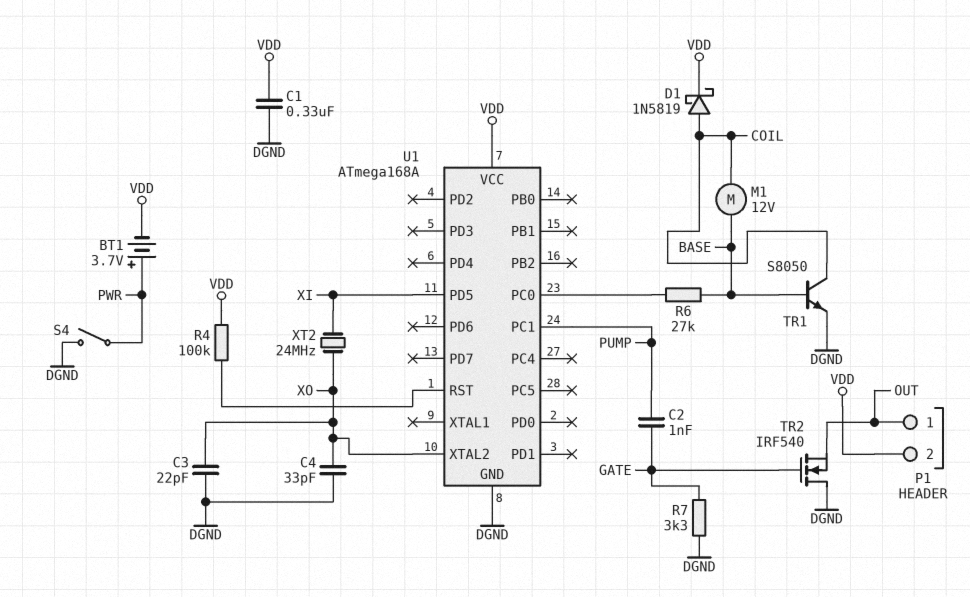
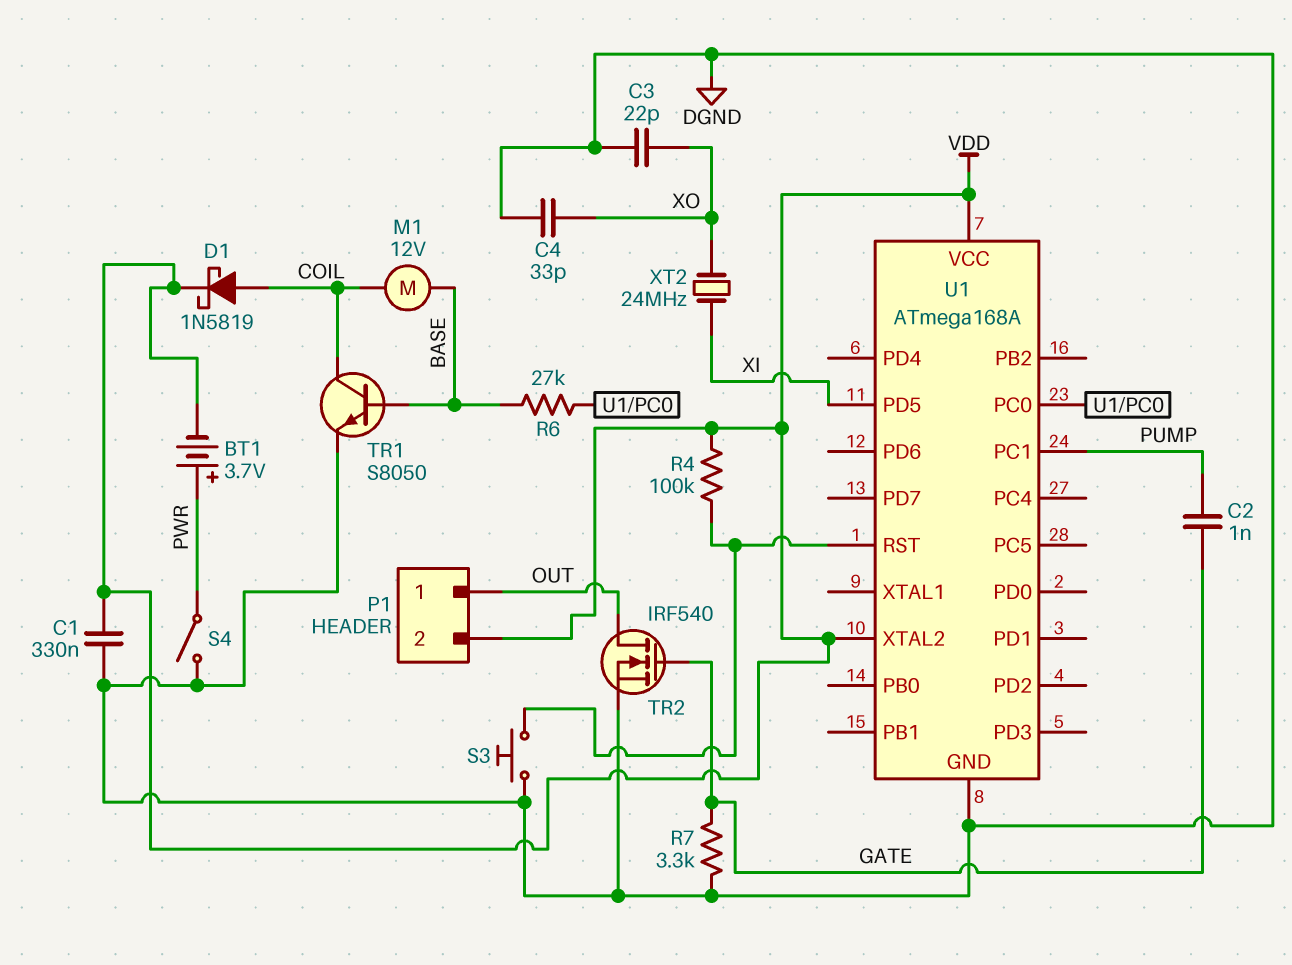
S3: none -> button (DGND, U1/RST)
TR2: NMOS IRF540 (G GATE, D DGND, S OUT) -> NMOS IRF540 (G GATE, D OUT, S DGND)
U1 pin XTAL2: XO -> VDD

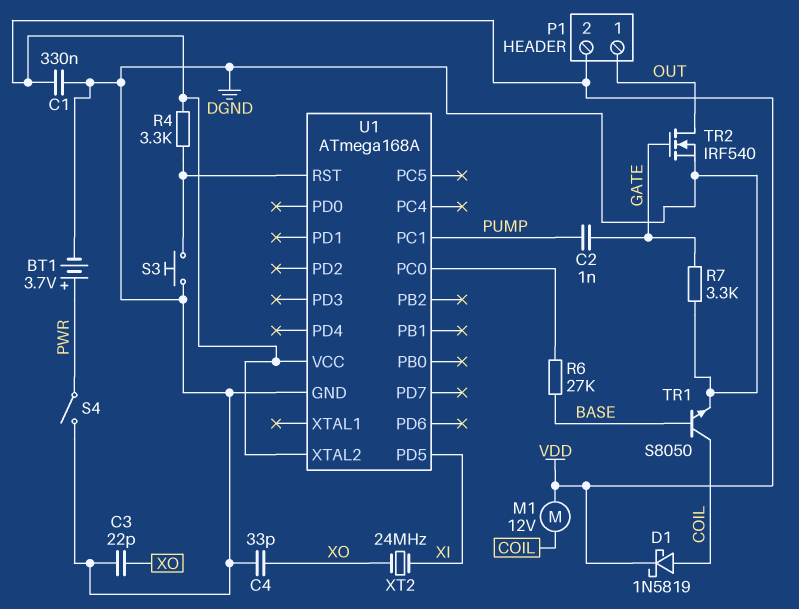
BT1: 3.7V (plus PWR, minus VDD) -> 3.7V (plus PWR, minus DGND)
M1: motor 12V (BASE, COIL) -> motor 12V (COIL, VDD)
R4: 100k (U1/RST, VDD) -> 3.3k (U1/RST, VDD)

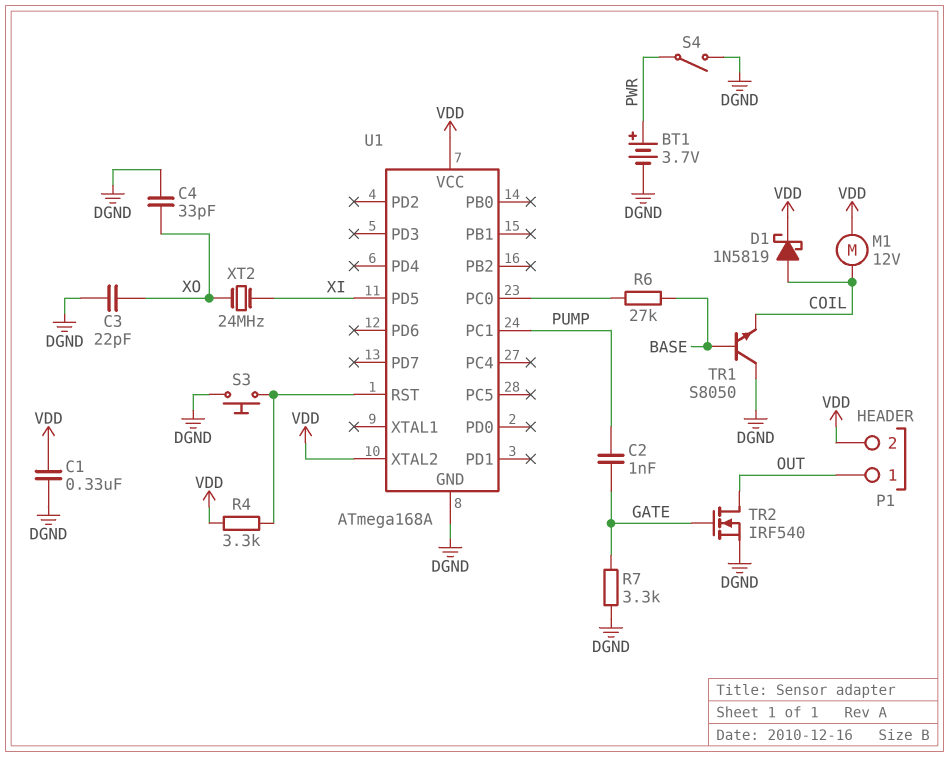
TR1: NPN S8050 (B BASE, C COIL, E DGND) -> NPN S8050 (B BASE, C DGND, E COIL)

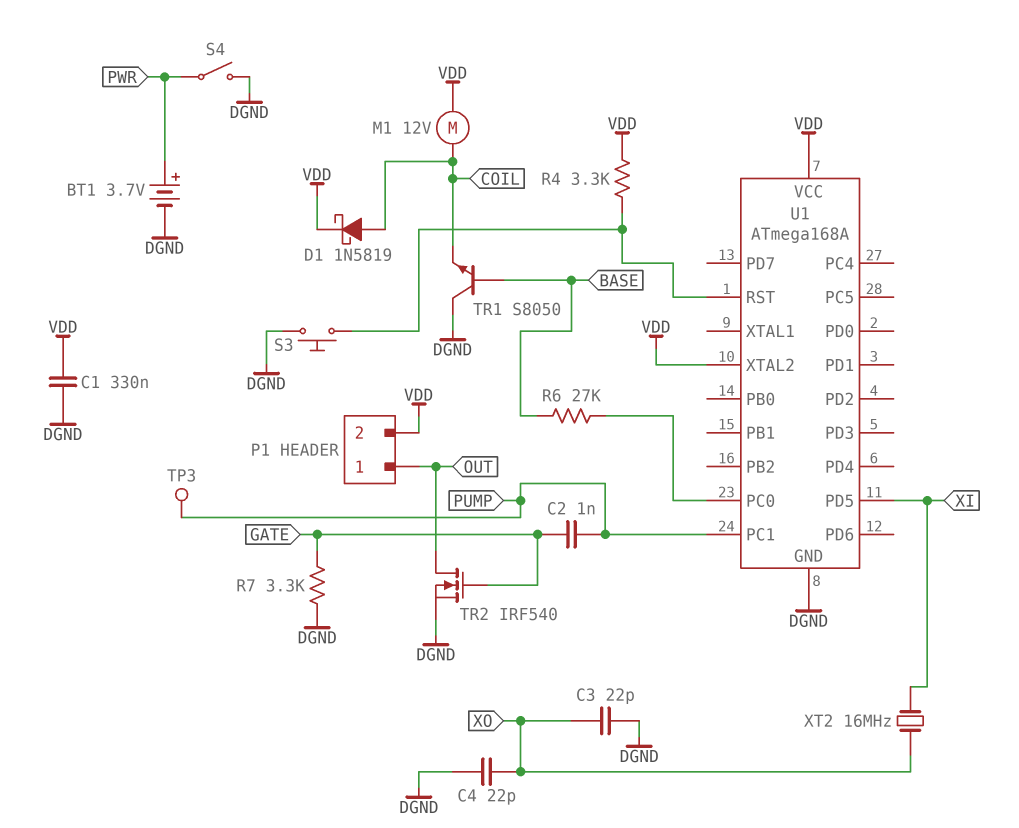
C4: 33pF (DGND, XO) -> 22pF (DGND, XO)
TP3: none -> test point (PUMP)
XT2: 24MHz (XI, XO) -> 16MHz (XI, XO)

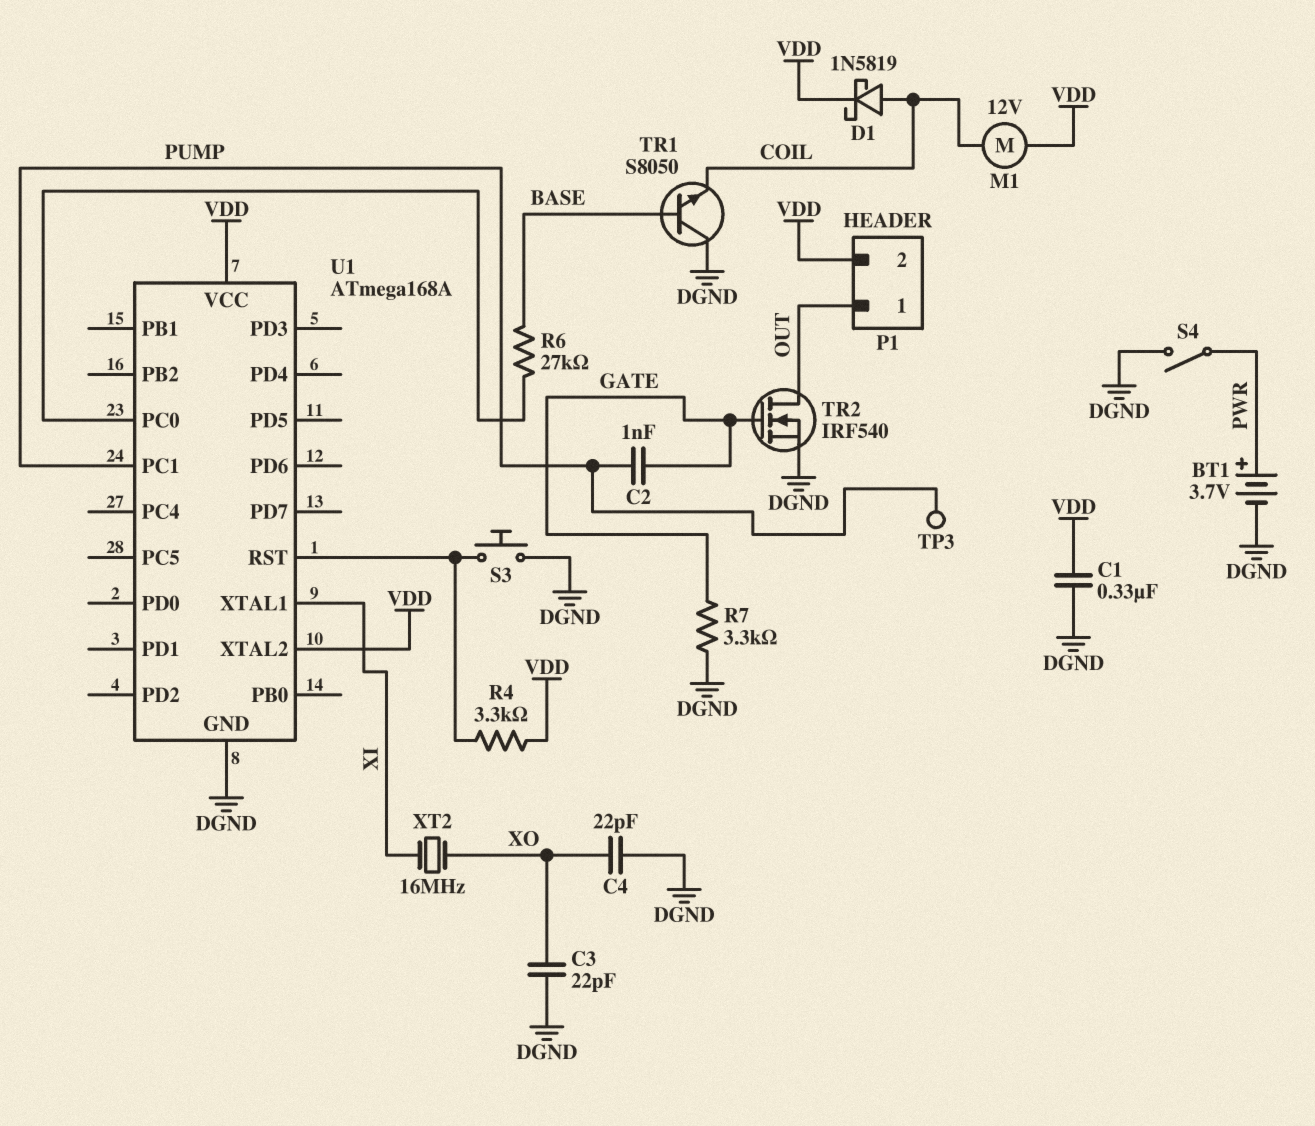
U1 pin PD5: XI -> none
U1 pin XTAL1: none -> XI

